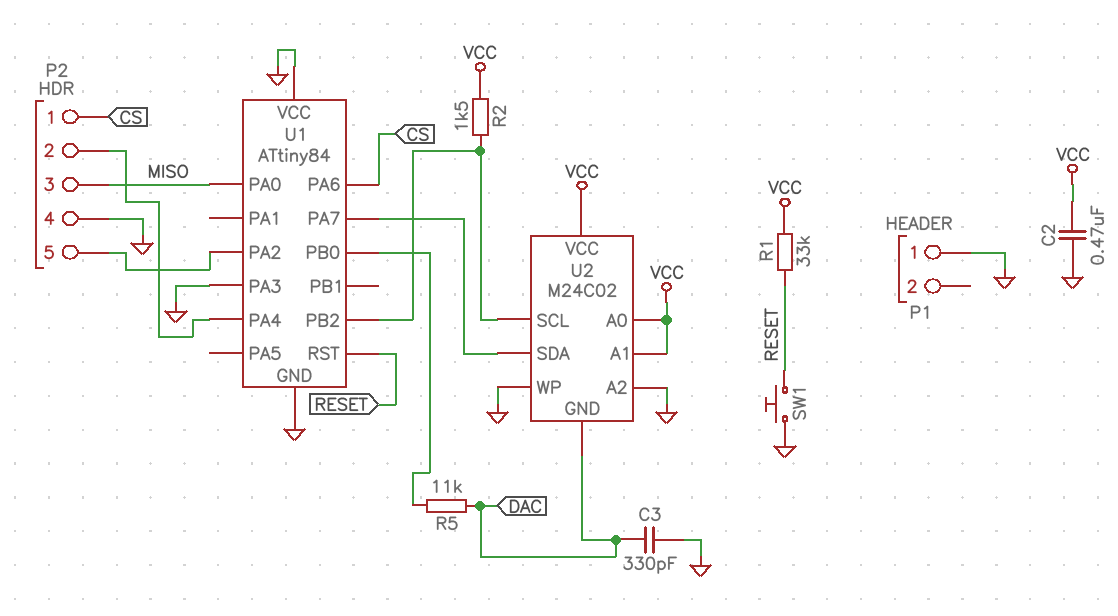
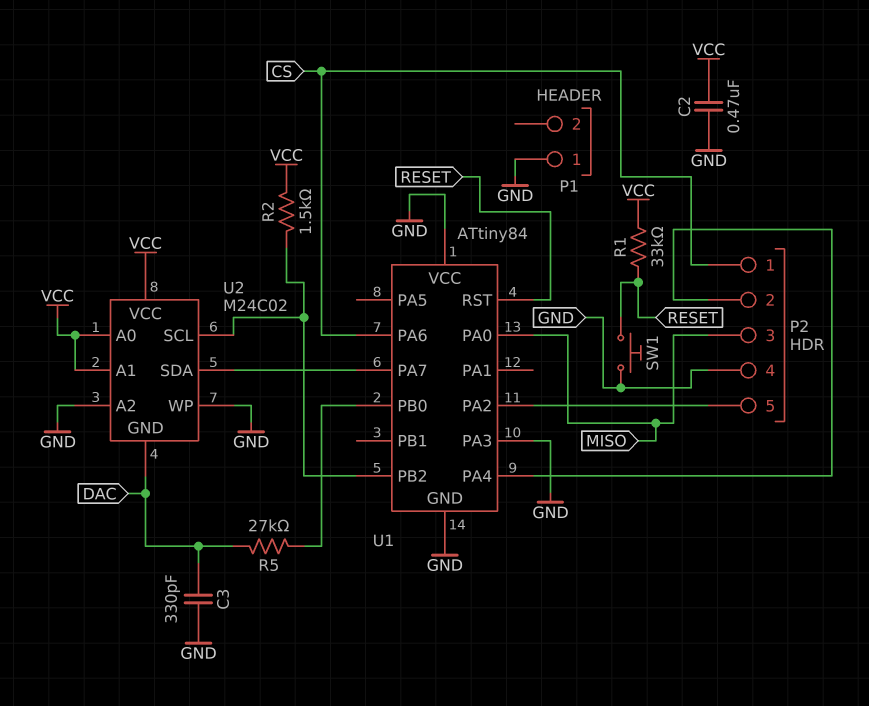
R5: 11k (DAC, U1/PB0) -> 27k (DAC, U1/PB0)

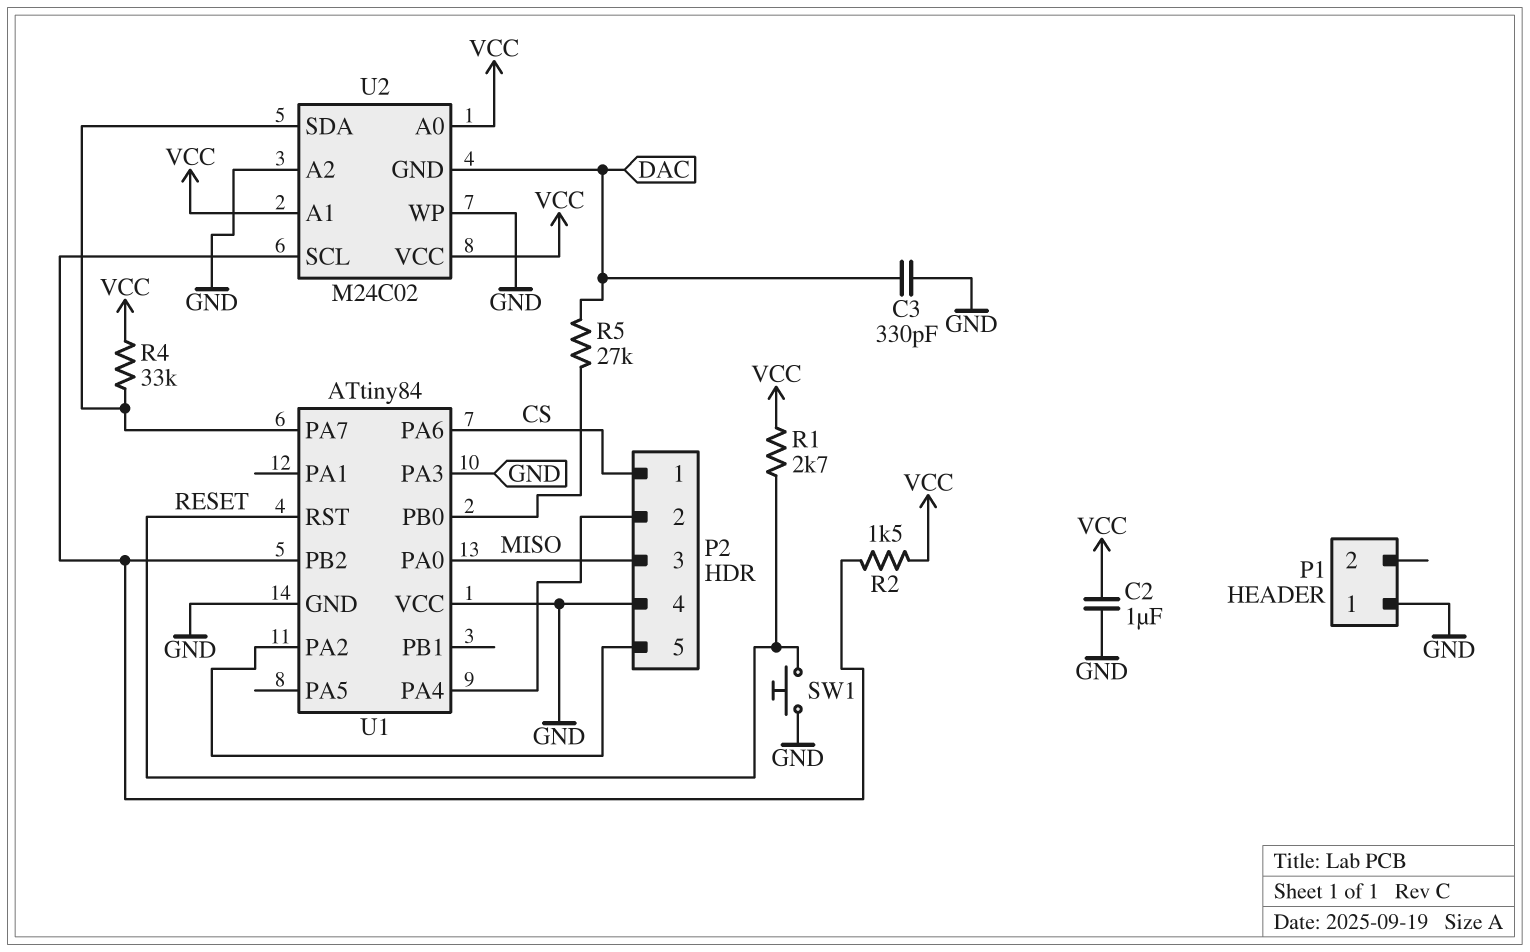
C2: 470nF (GND, VCC) -> 1uF (GND, VCC)
R1: 33k (RESET, VCC) -> 2.7k (RESET, VCC)
R4: none -> 33k (U1/PA7, VCC)

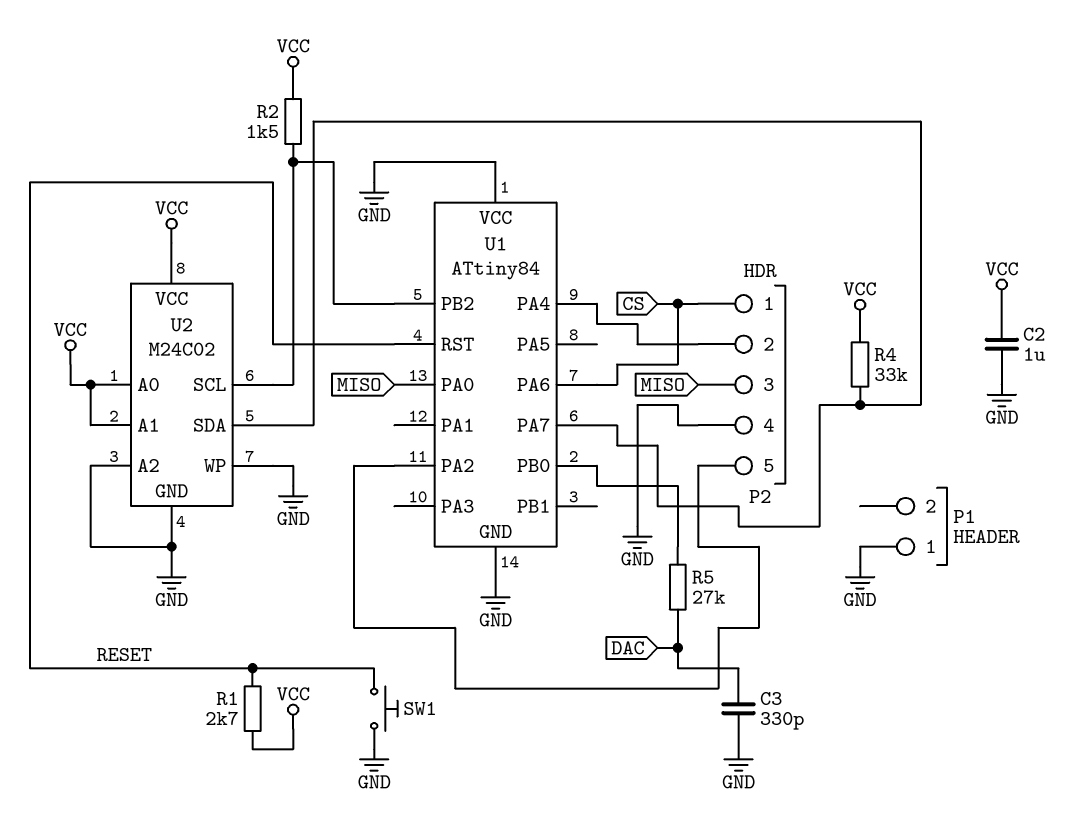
U1 pin PA3: GND -> none
U2 pin GND: DAC -> GND

